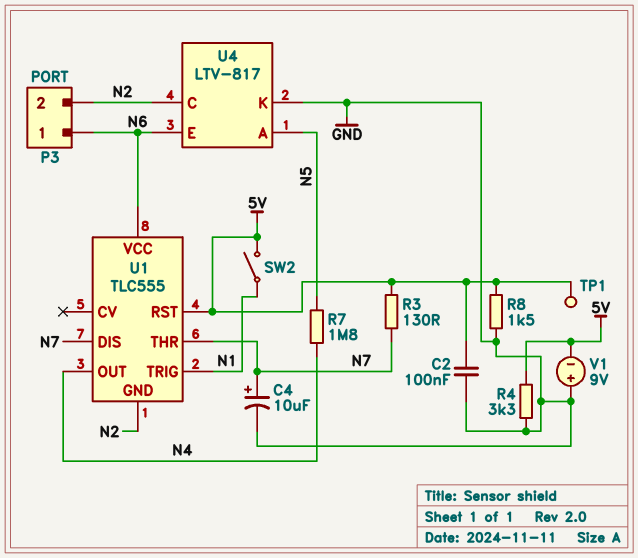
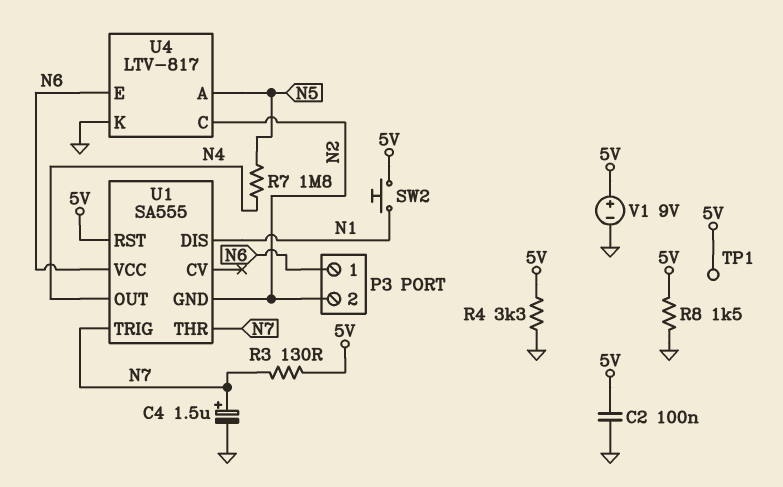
C4: 10uF (plus N7, minus GND) -> 1.5uF (plus N7, minus GND)
SW2: switch (5V, N1) -> button (5V, N1)
U1: TLC555 -> SA555
U1 pin DIS: N7 -> N1
U1 pin TRIG: N1 -> N7
V1: 9V (plus GND, minus 5V) -> 9V (plus 5V, minus GND)

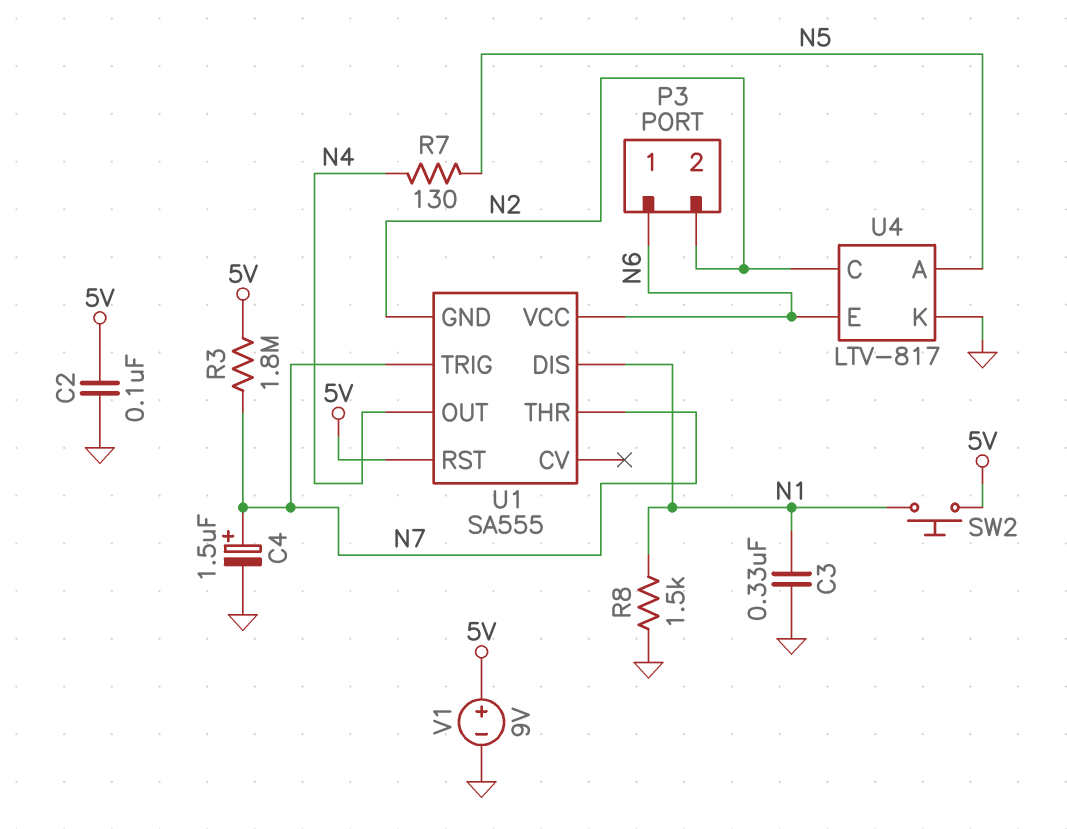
C3: none -> 330nF (GND, N1)
R3: 130 (5V, N7) -> 1.8M (5V, N7)
R4: 3.3k (5V, GND) -> none
R7: 1.8M (N4, N5) -> 130 (N4, N5)
R8: 1.5k (5V, GND) -> 1.5k (GND, N1)
TP1: test point (5V) -> none

